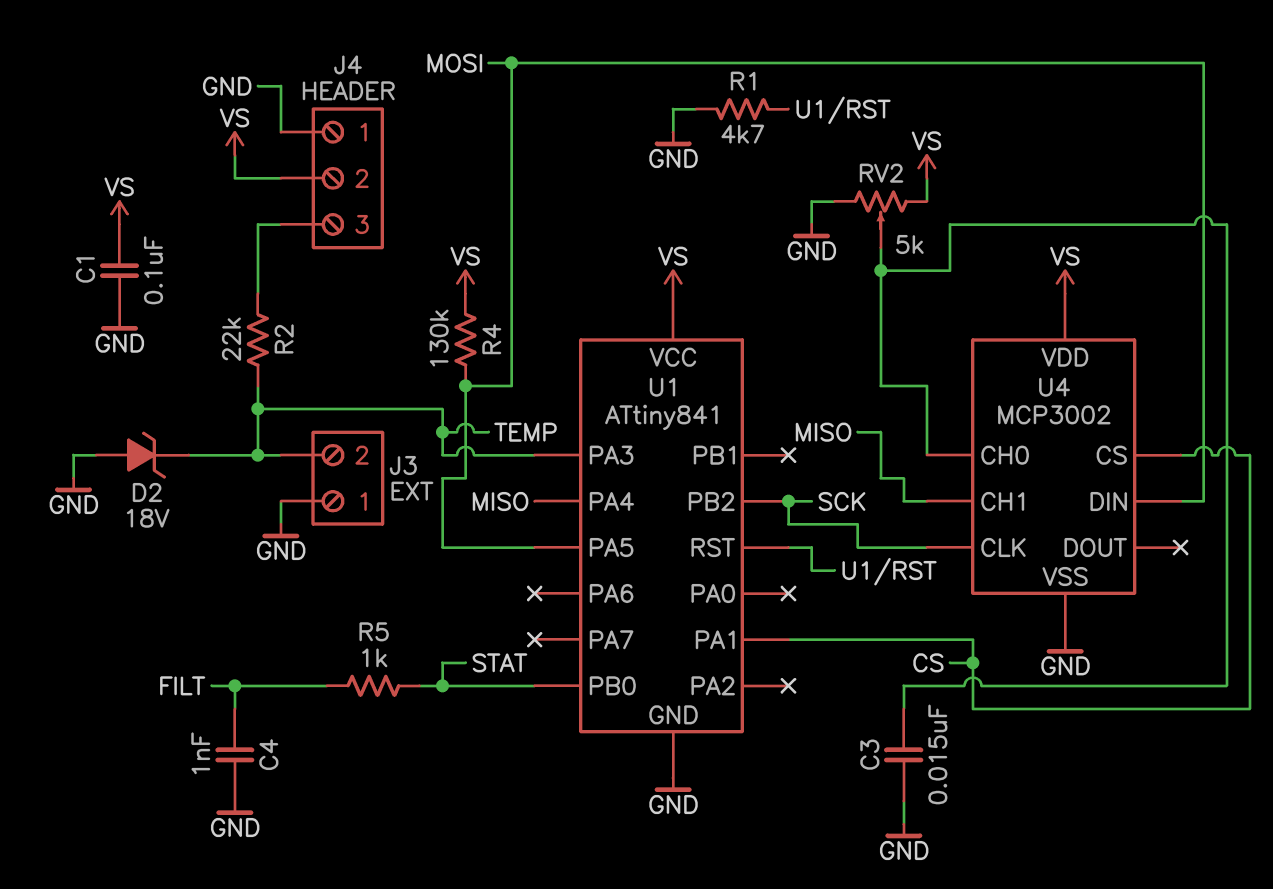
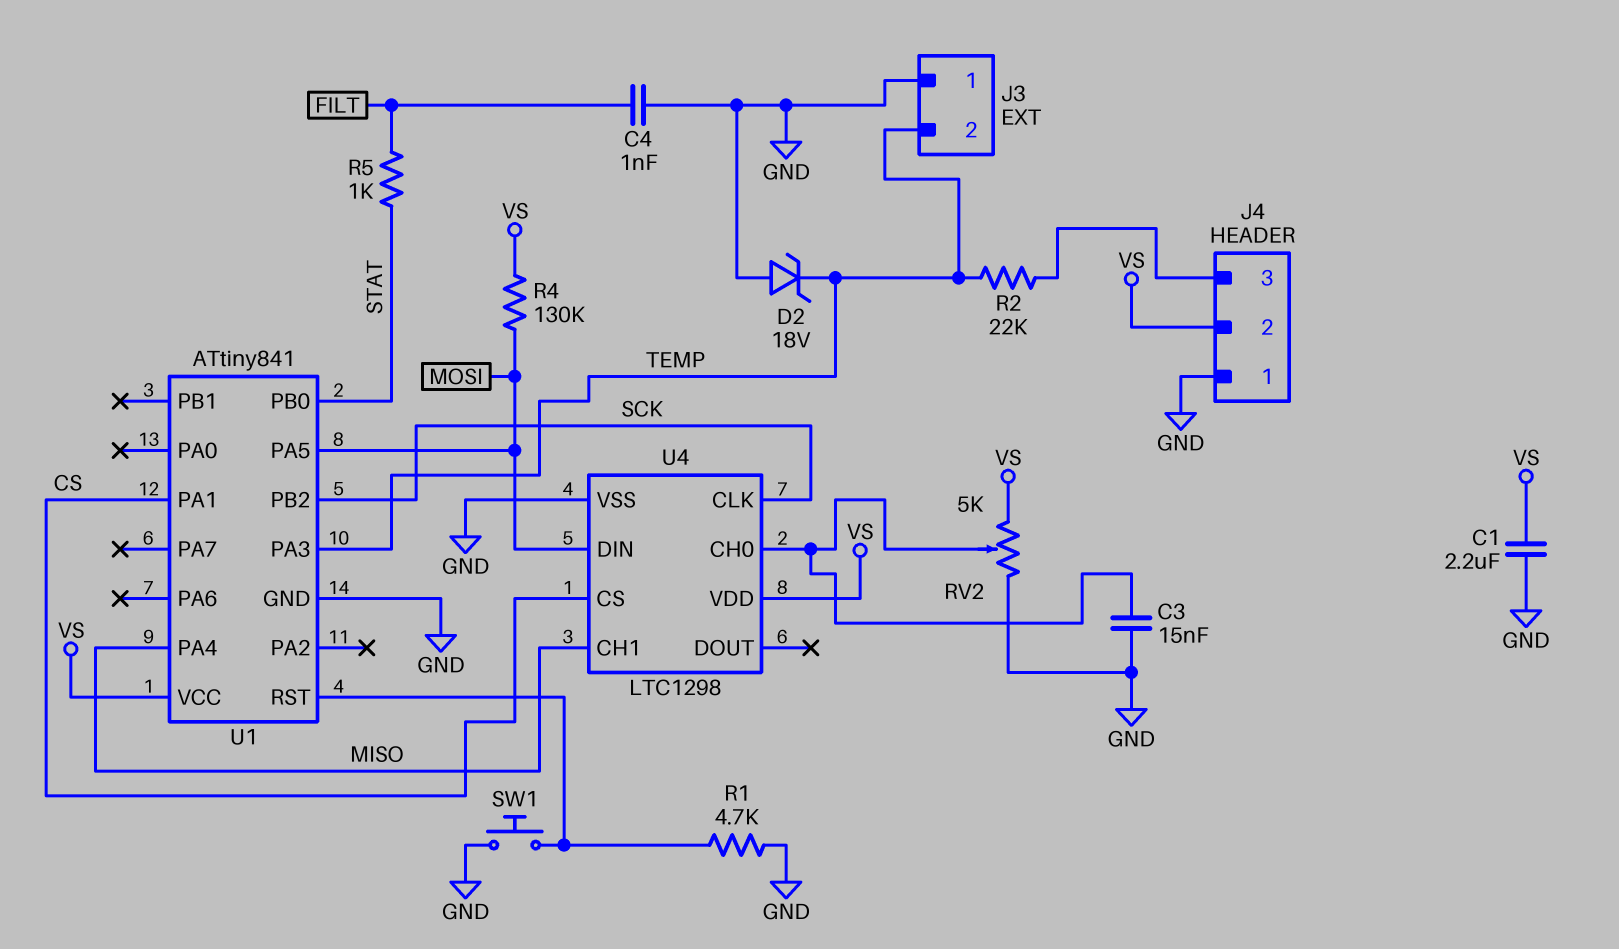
C1: 100nF (GND, VS) -> 2.2uF (GND, VS)
SW1: none -> button (GND, U1/RST)
U4: MCP3002 -> LTC1298

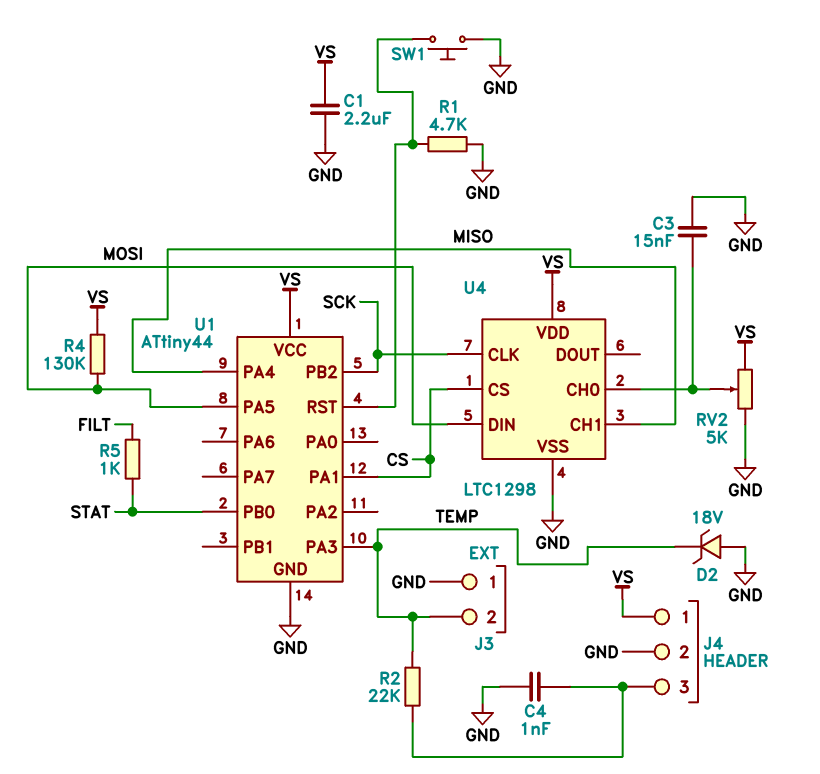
C4: 1nF (FILT, GND) -> 1nF (GND, J4/3)
J4 pin 1: GND -> VS
J4 pin 2: VS -> GND
U1: ATtiny841 -> ATtiny44

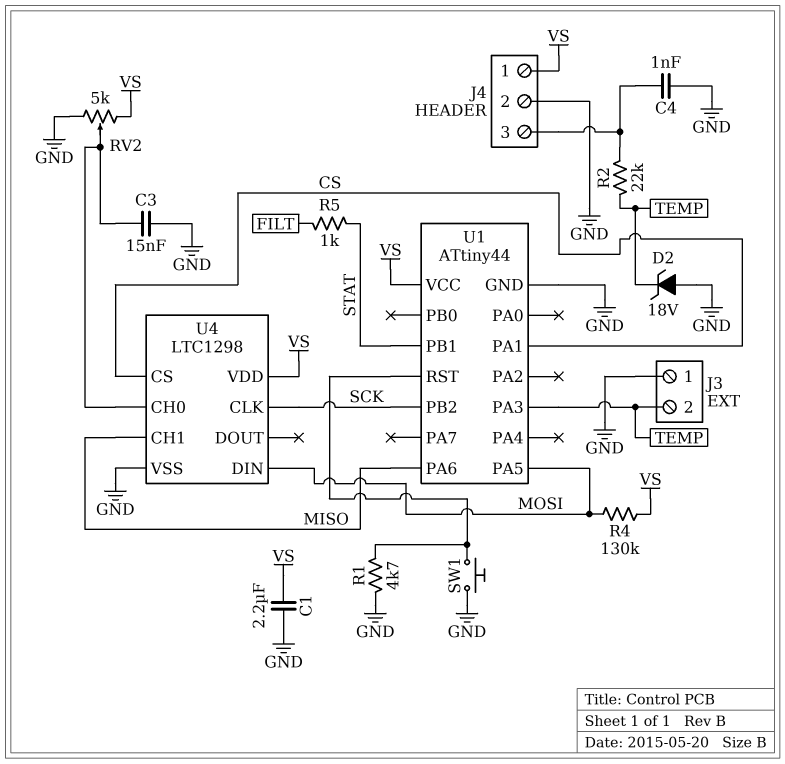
U1 pin PA4: MISO -> none
U1 pin PA6: none -> MISO
U1 pin PB0: STAT -> none
U1 pin PB1: none -> STAT

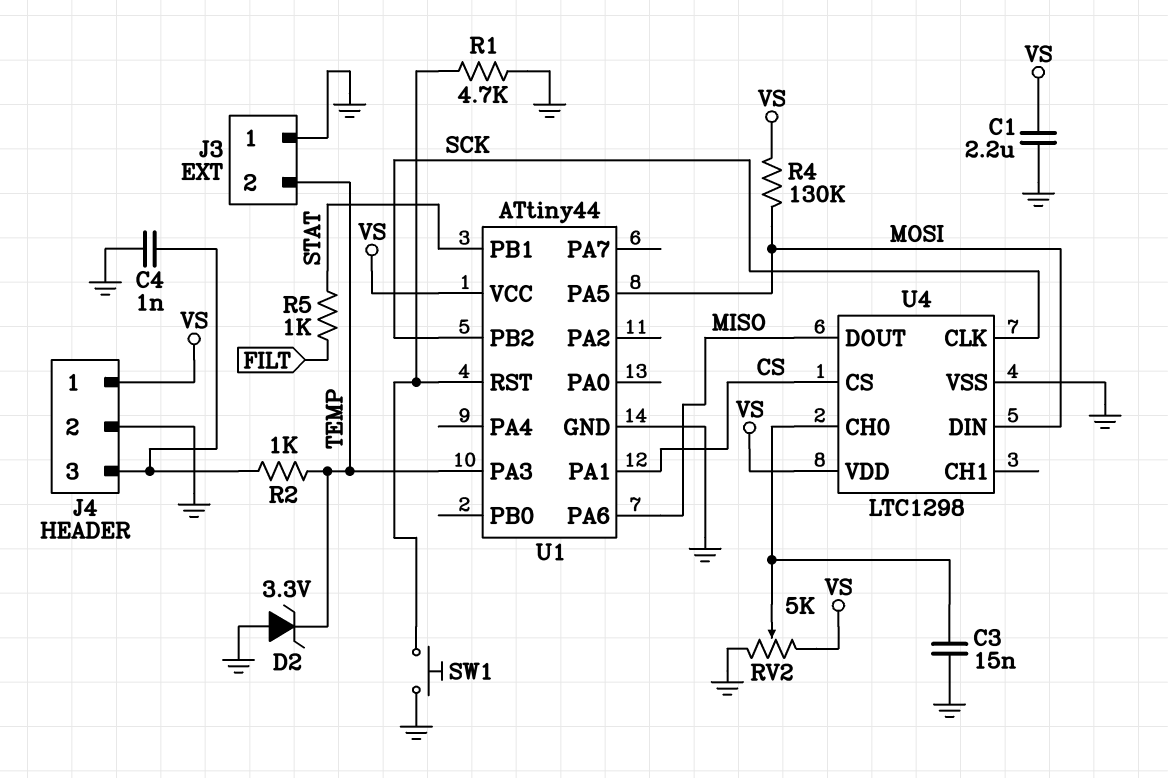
D2: zener 18V (A GND, K TEMP) -> zener 3.3V (A GND, K TEMP)
R2: 22k (J4/3, TEMP) -> 1k (J4/3, TEMP)
U4 pin CH1: MISO -> none
U4 pin DOUT: none -> MISO

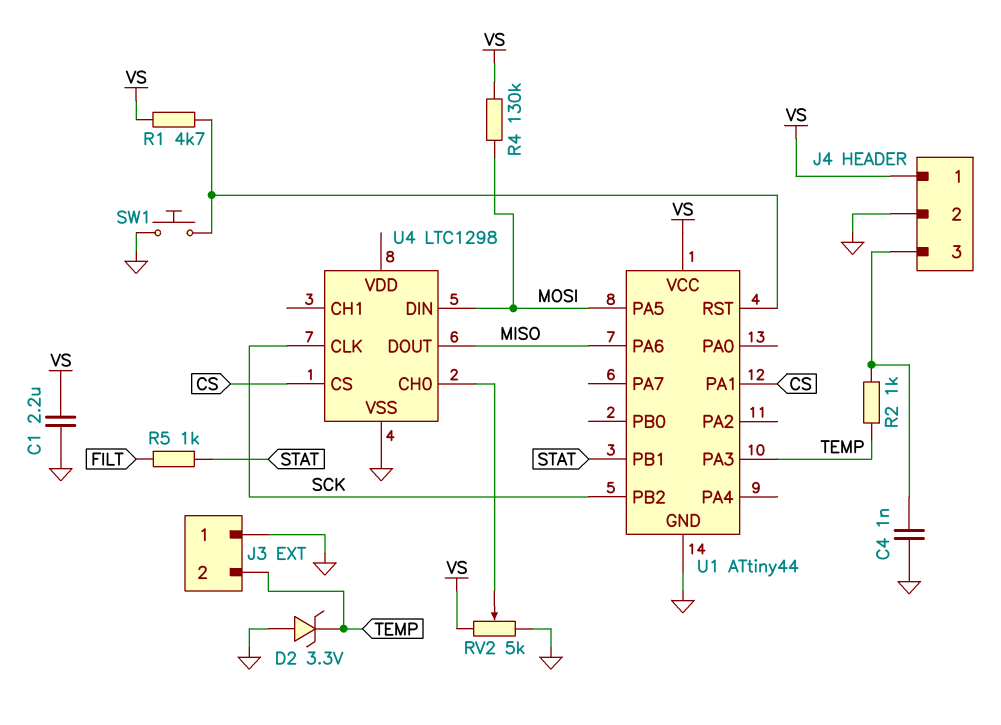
C3: 15nF (GND, U4/CH0) -> none
R1: 4.7k (GND, U1/RST) -> 4.7k (U1/RST, VS)
U4 pin VDD: VS -> none

